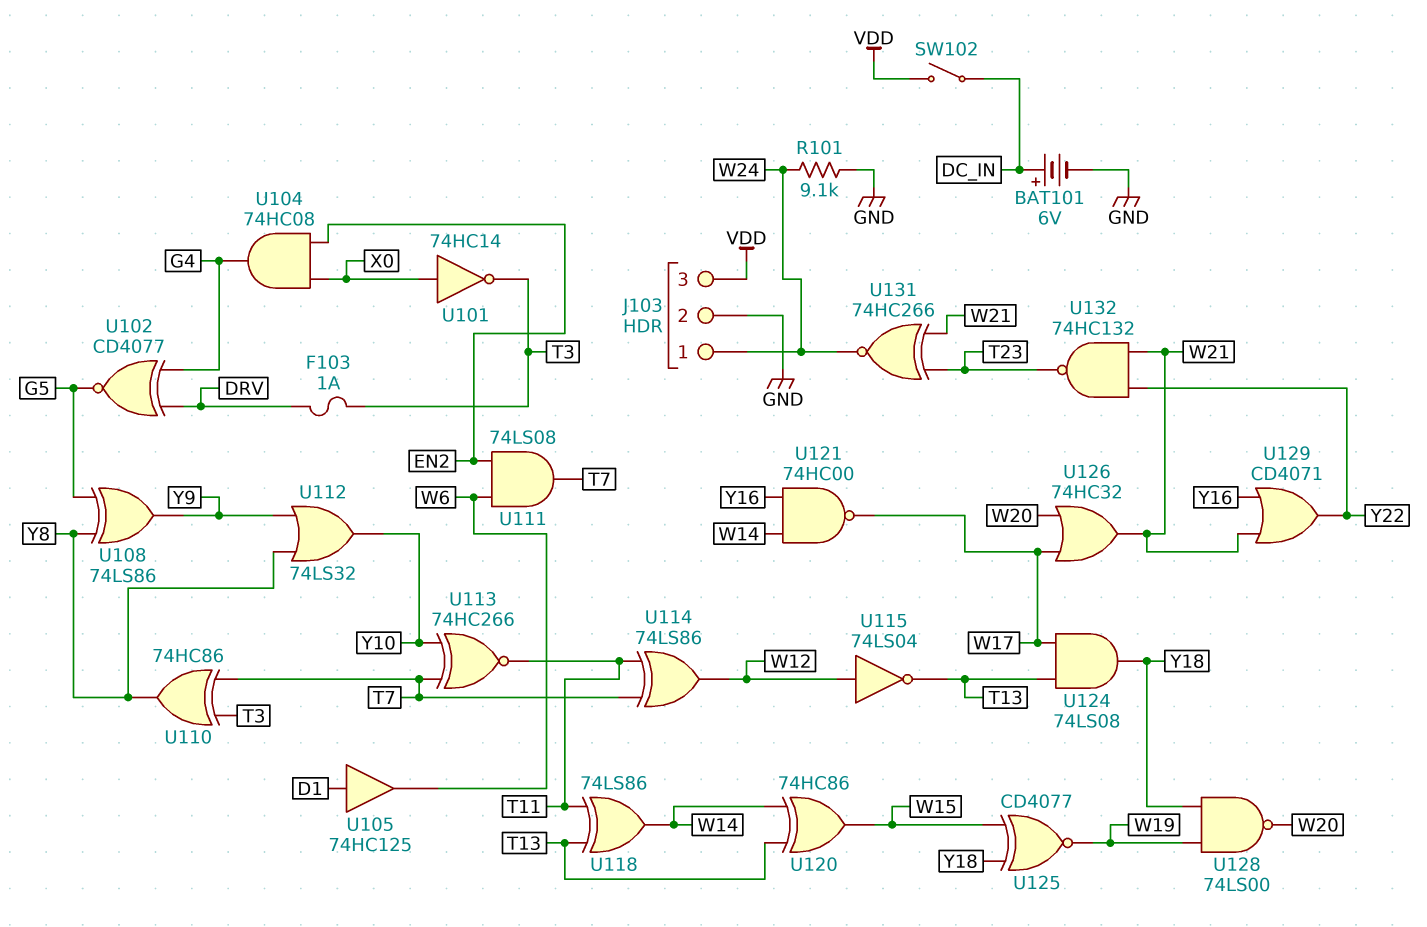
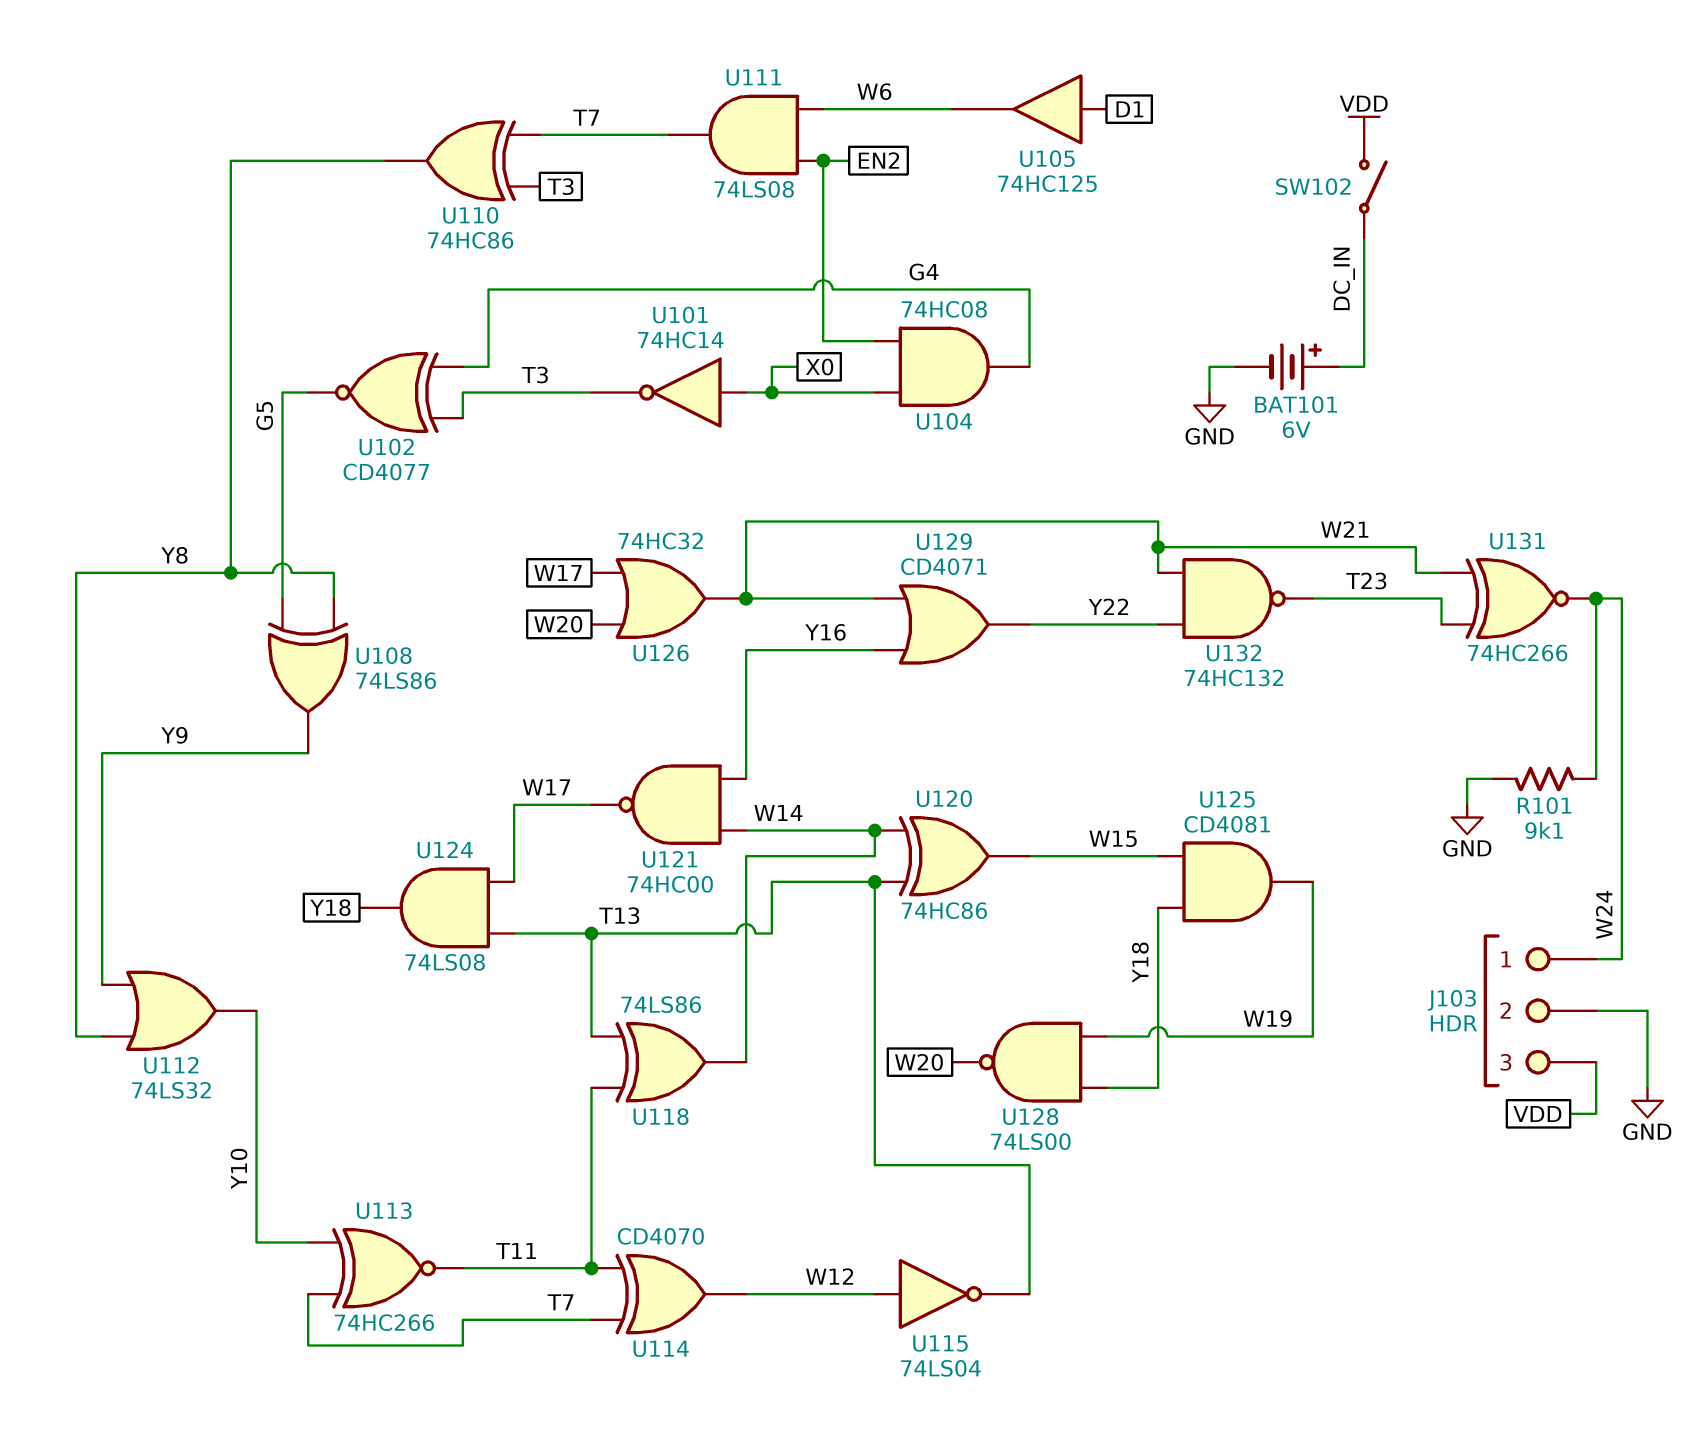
F103: 1A (DRV, T3) -> none
U102: XNOR CD4077 (in DRV, in G4, out G5) -> XNOR CD4077 (in G4, in T3, out G5)
U114: XOR 74LS86 (in T7, in T11, out W12) -> XOR CD4070 (in T7, in T11, out W12)
U125: XNOR CD4077 (in W15, in Y18, out W19) -> AND CD4081 (in W15, in Y18, out W19)

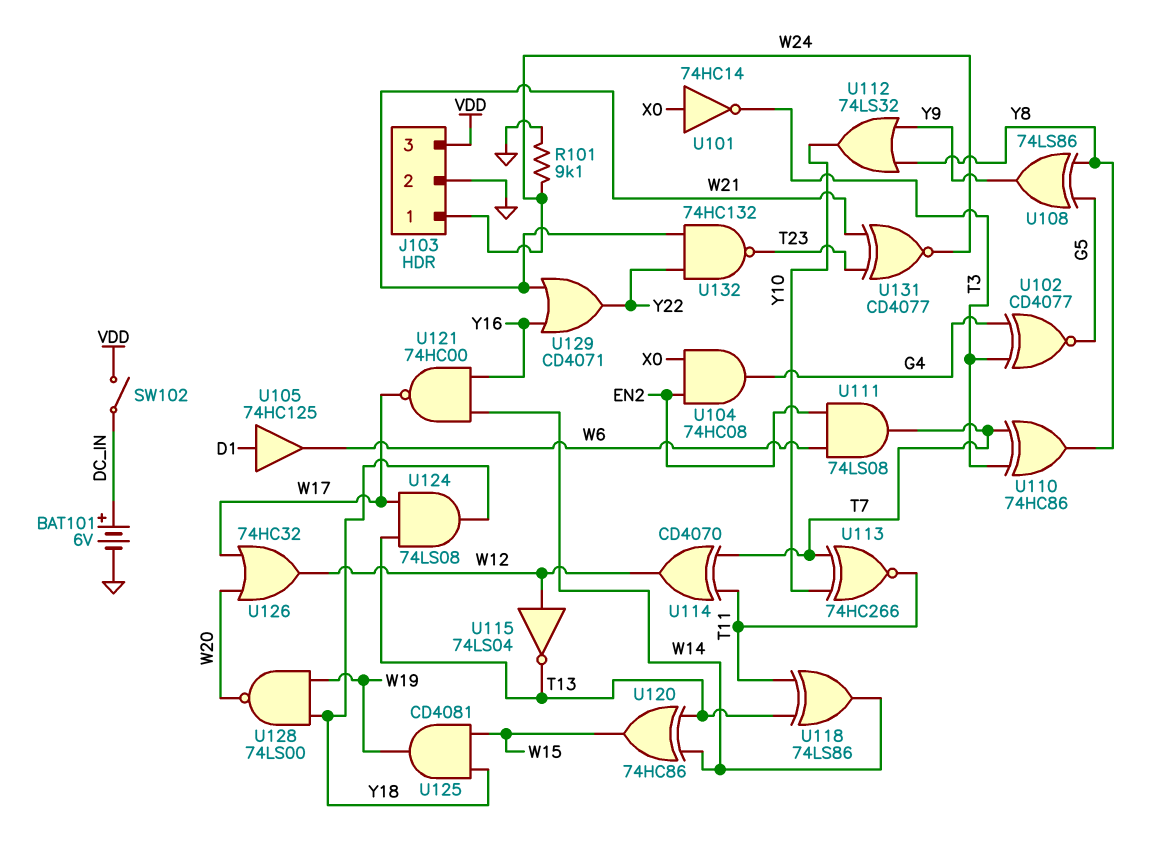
U126: OR 74HC32 (in W17, in W20, out W21) -> OR 74HC32 (in W17, in W20, out W12)
U131: XNOR 74HC266 (in T23, in W21, out W24) -> XNOR CD4077 (in T23, in W21, out W24)

